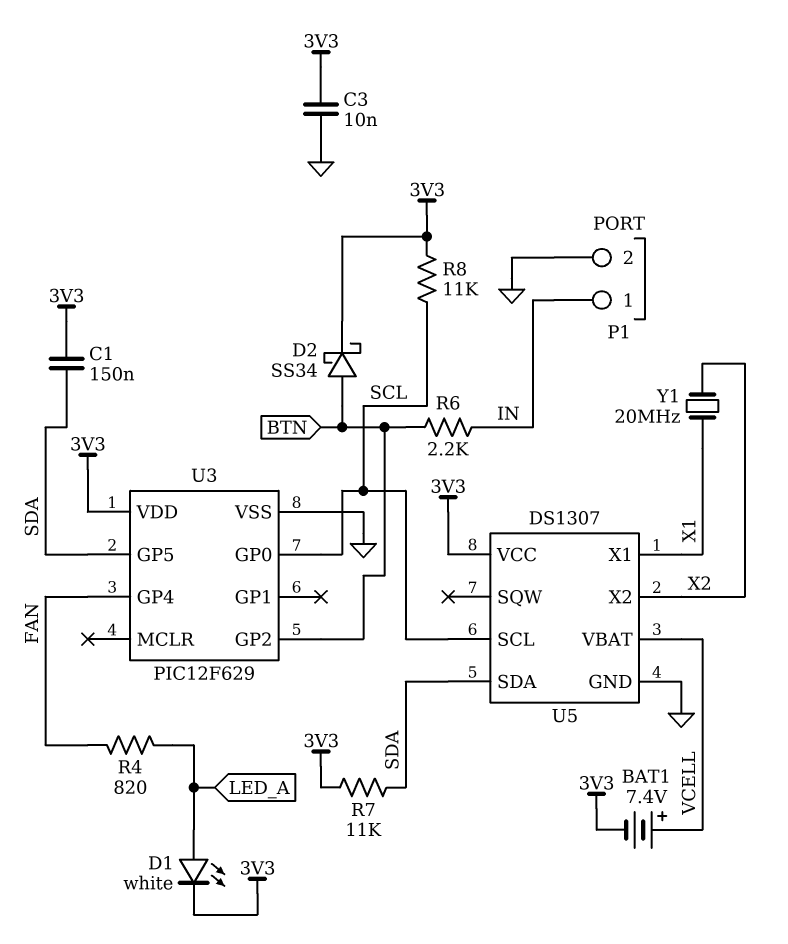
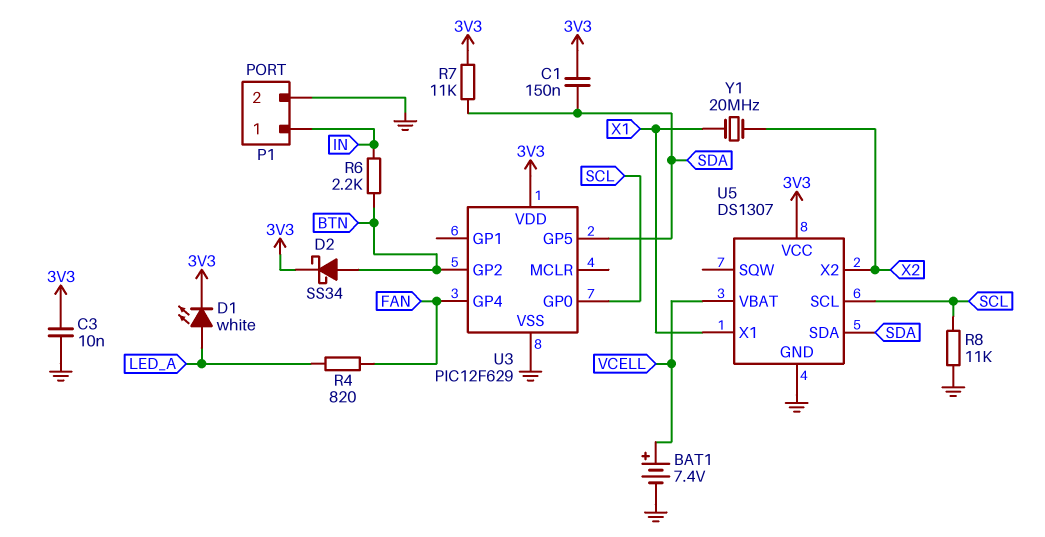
BAT1: 7.4V (plus VCELL, minus 3V3) -> 7.4V (plus VCELL, minus GND)
R8: 11k (3V3, SCL) -> 11k (GND, SCL)

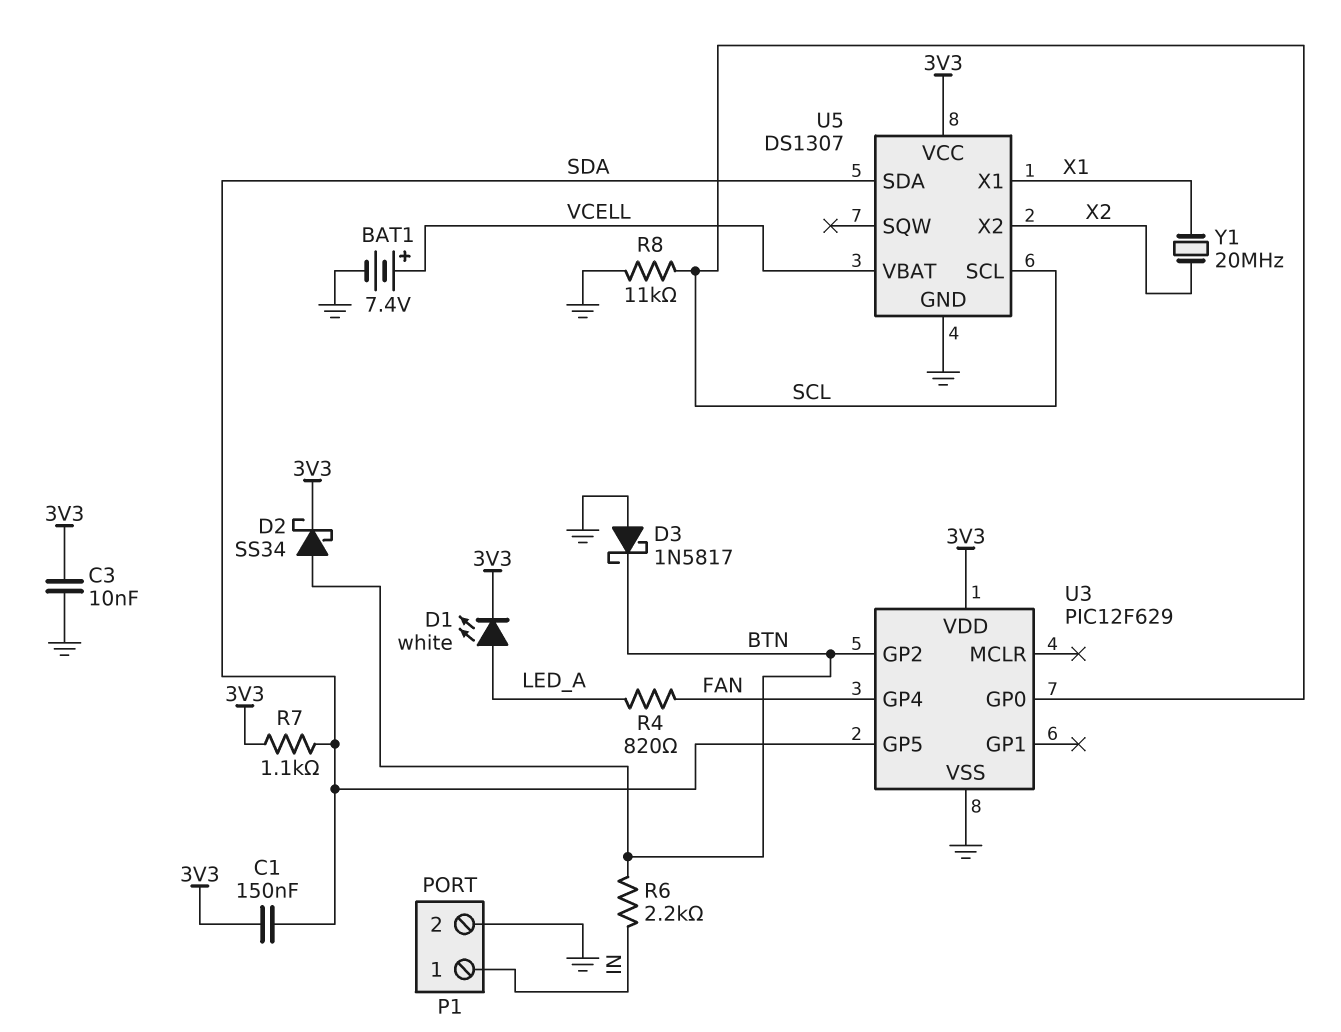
D3: none -> schottky 1N5817 (A GND, K BTN)
R7: 11k (3V3, SDA) -> 1.1k (3V3, SDA)

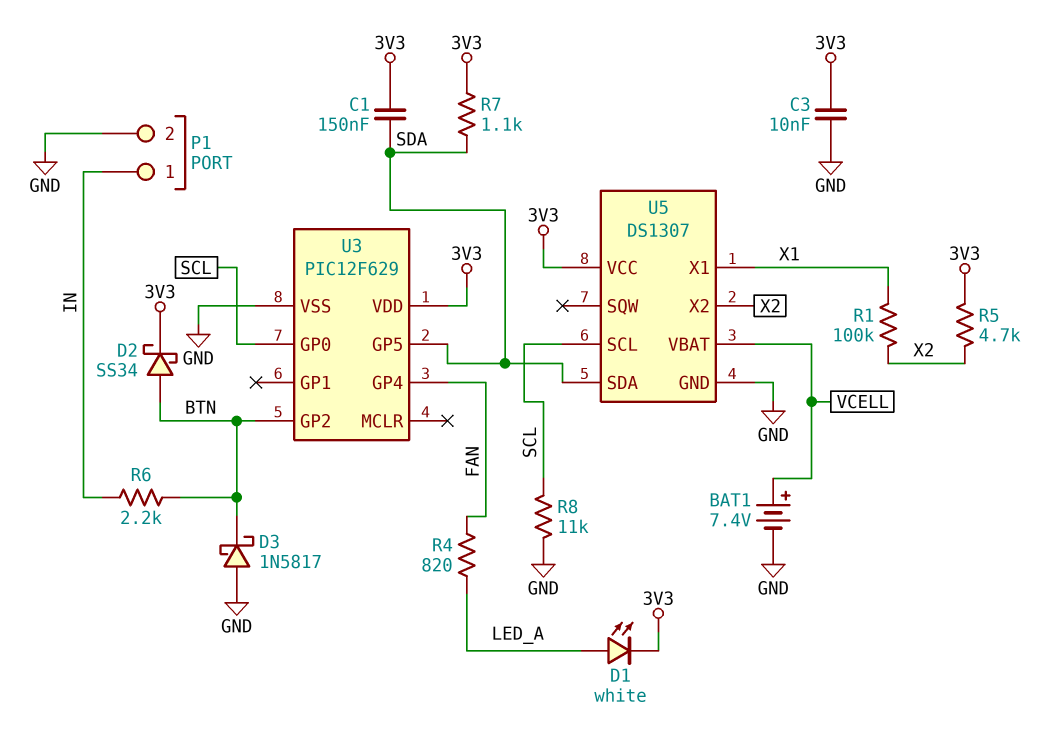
R1: none -> 100k (X1, X2)
R5: none -> 4.7k (3V3, X2)
Y1: 20MHz (X1, X2) -> none

